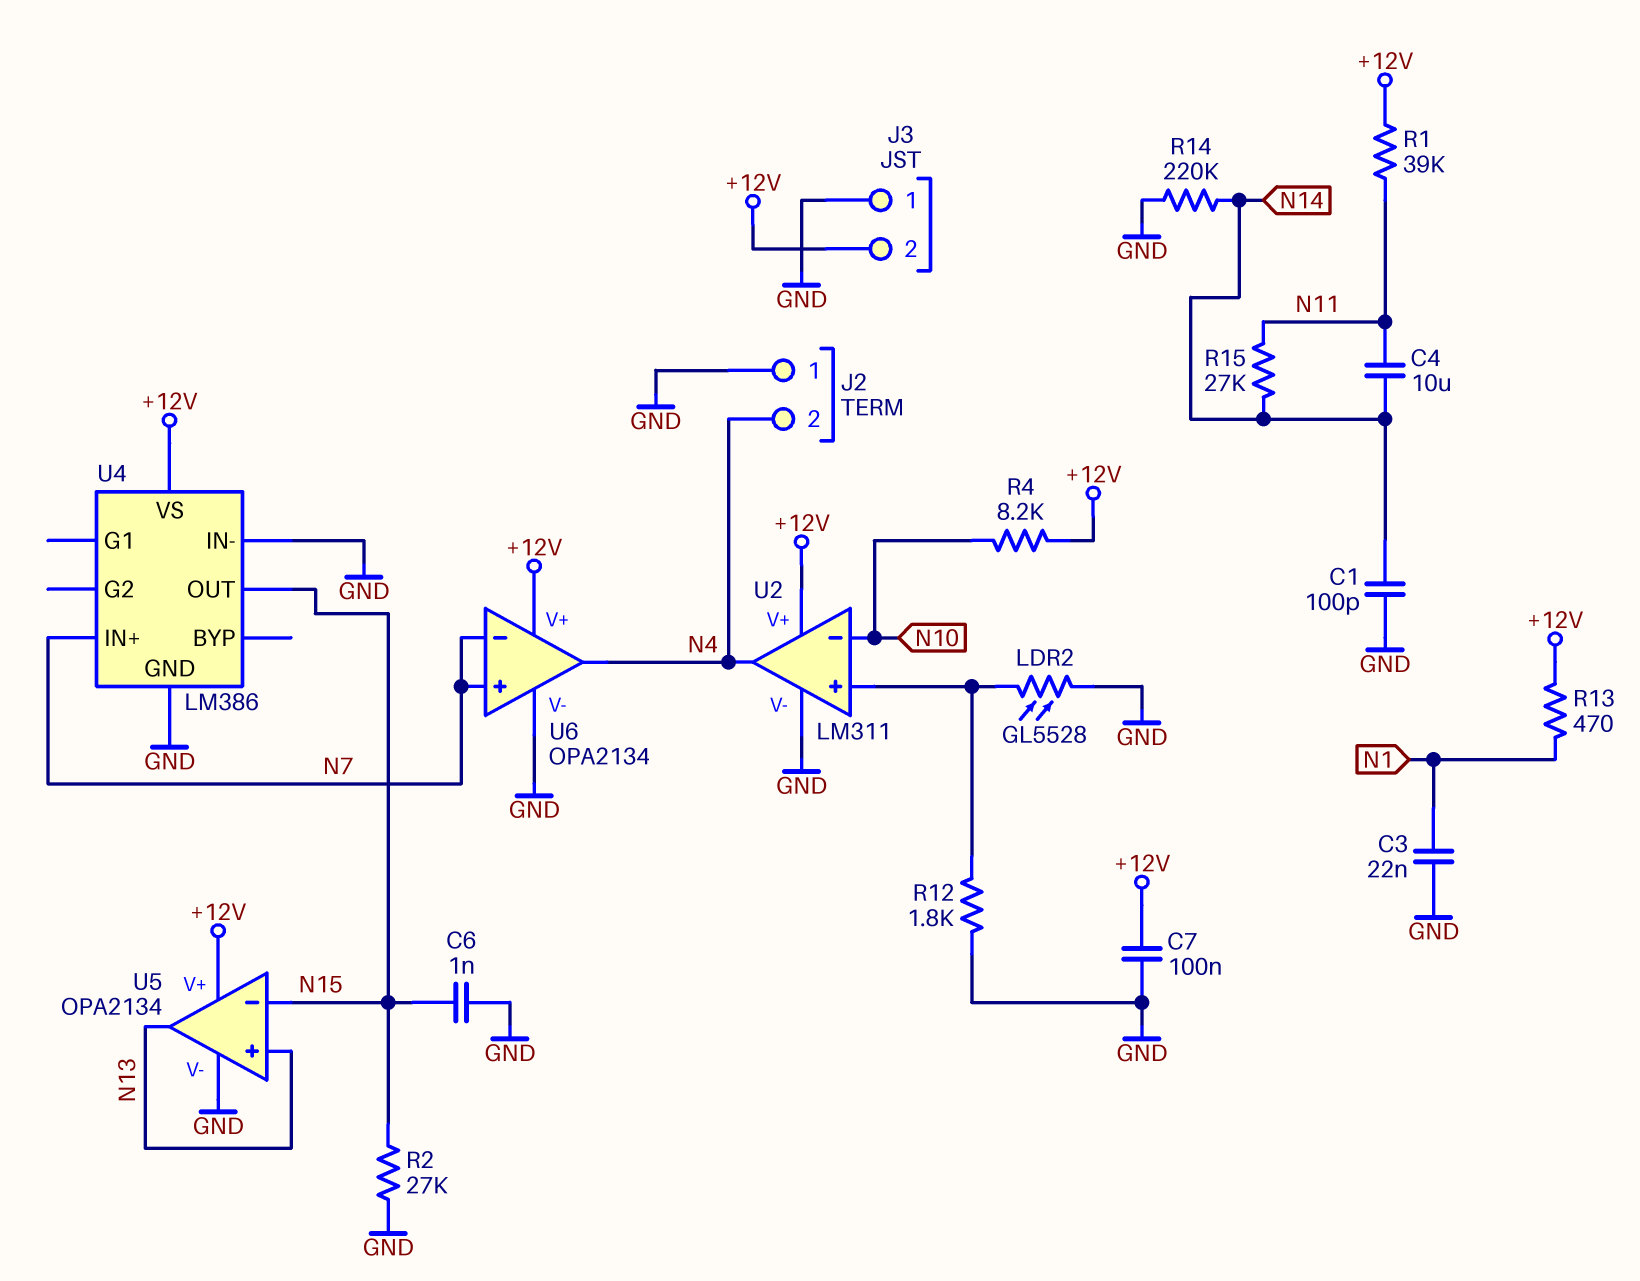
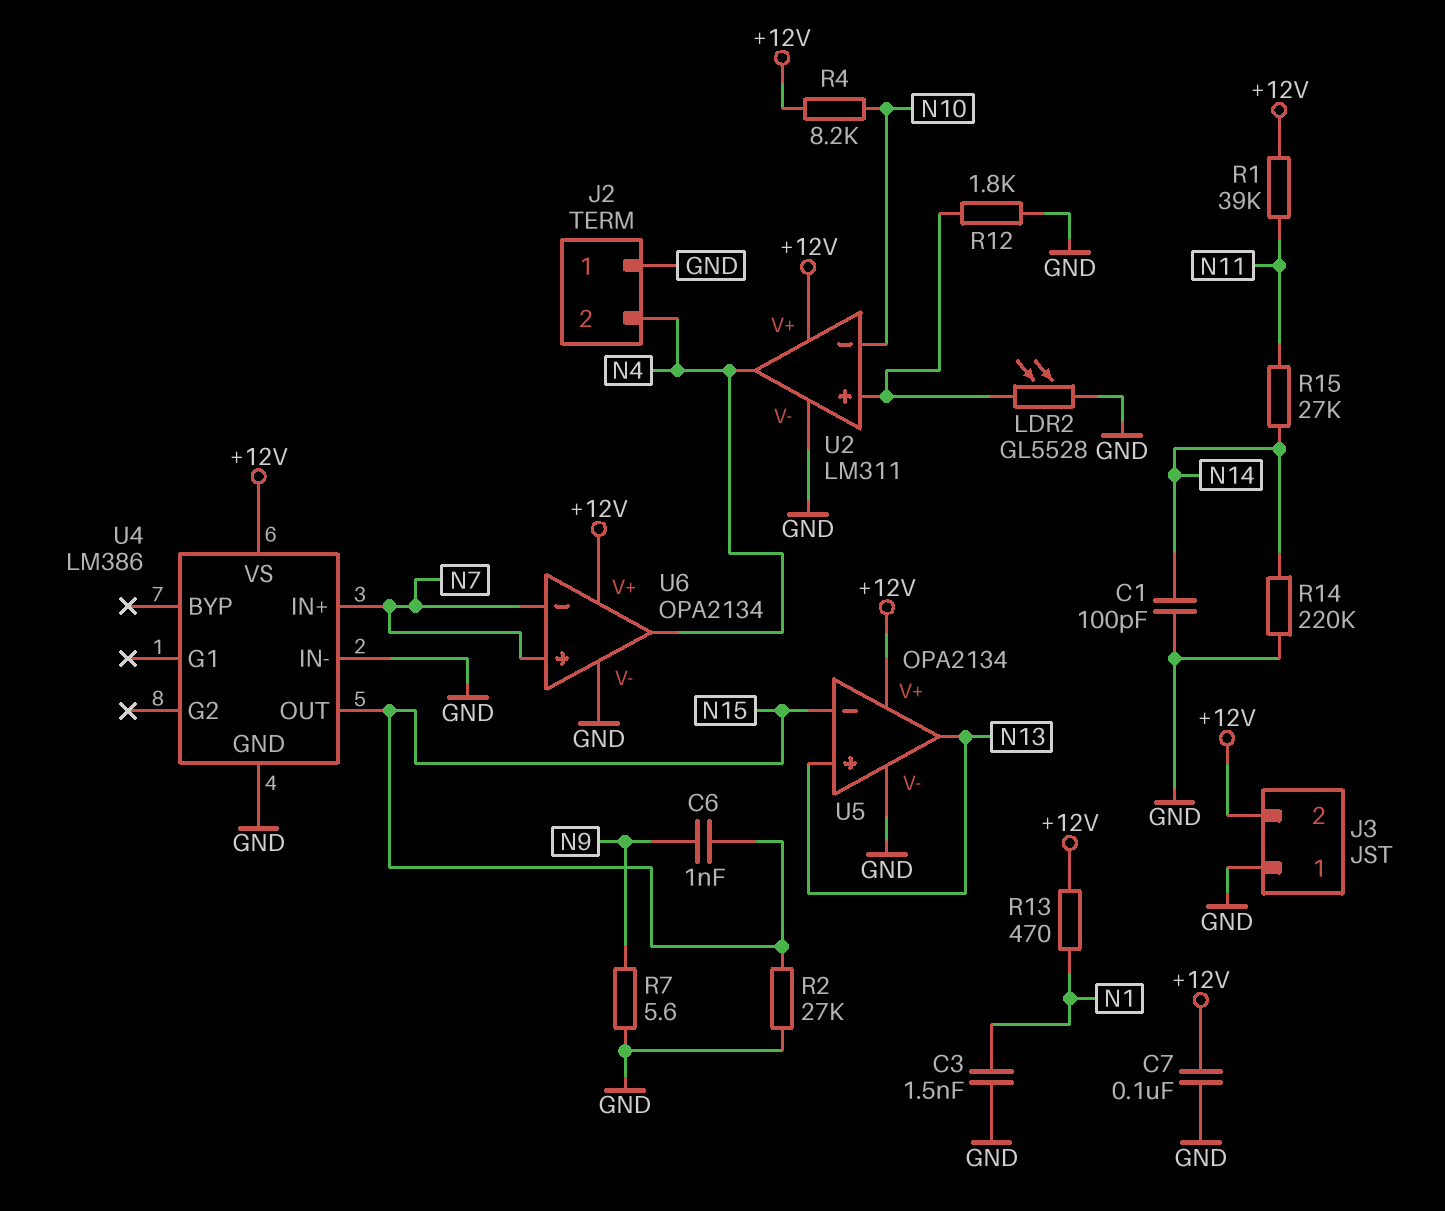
C3: 22nF (GND, N1) -> 1.5nF (GND, N1)
C4: 10uF (N11, N14) -> none
C6: 1nF (GND, N15) -> 1nF (N9, N15)
R7: none -> 5.6 (GND, N9)

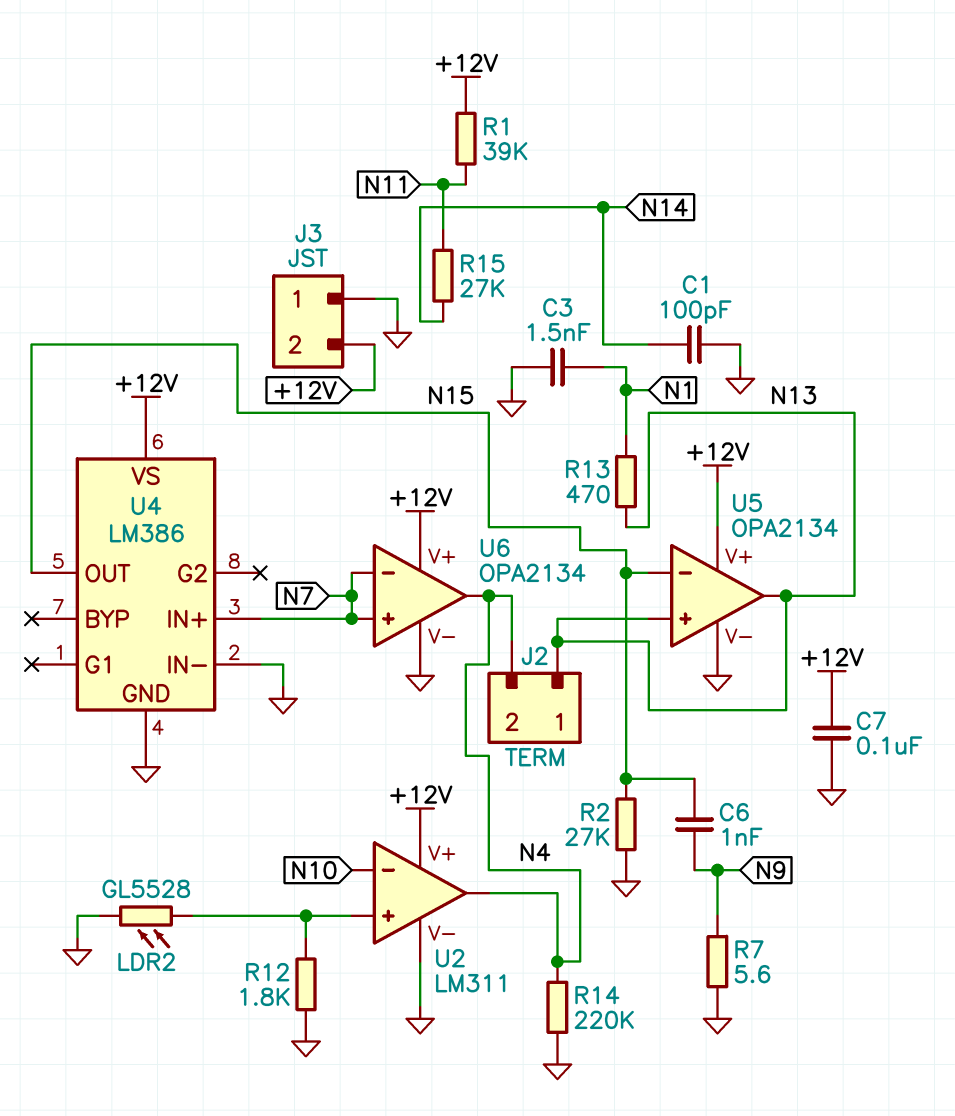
J2 pin 1: GND -> N13
R4: 8.2k (+12V, N10) -> none
R13: 470 (+12V, N1) -> 470 (N1, N13)
R14: 220k (GND, N14) -> 220k (GND, N4)

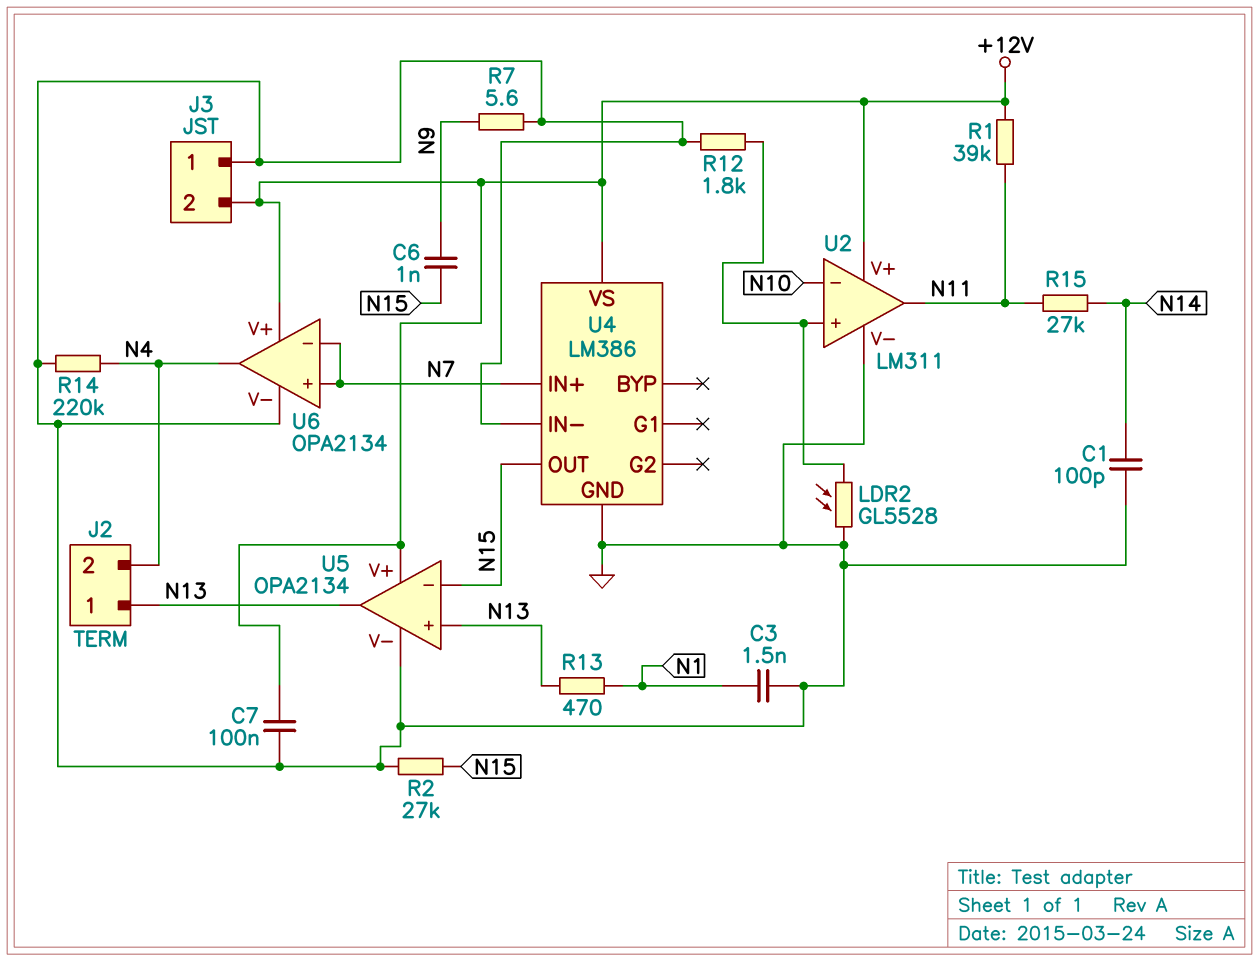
U2 pin out: N4 -> N11

